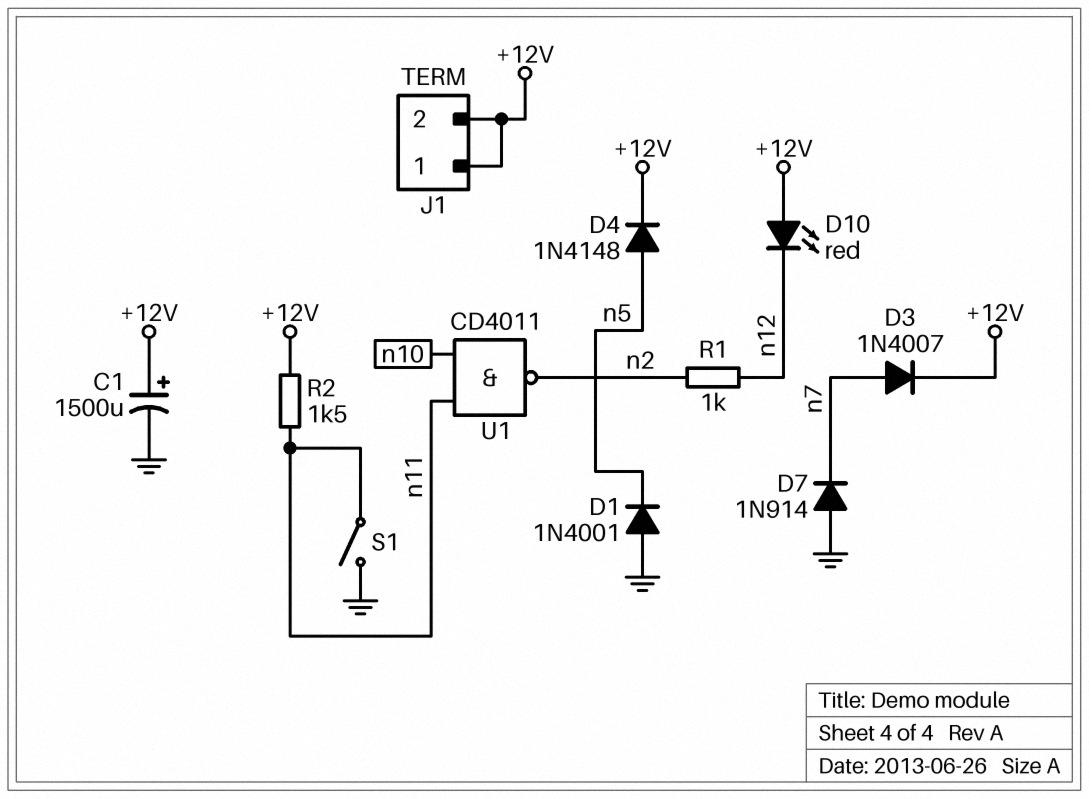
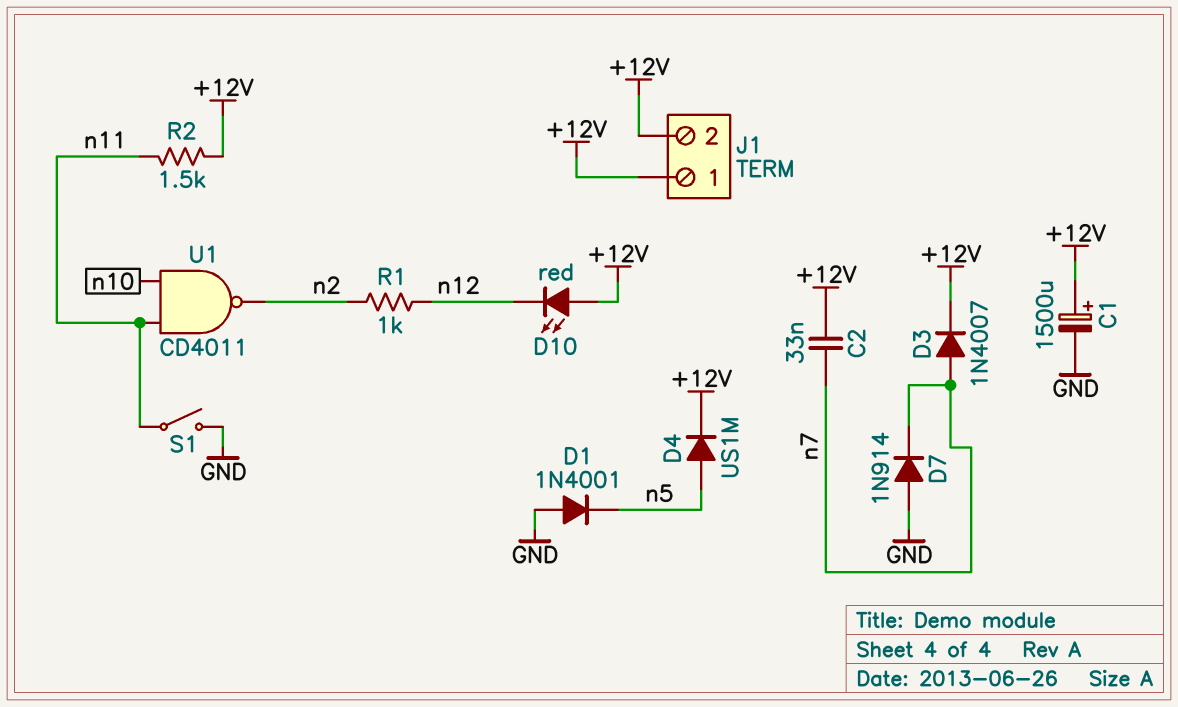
C2: none -> 33nF (+12V, n7)
D4: diode 1N4148 (A n5, K +12V) -> diode US1M (A n5, K +12V)

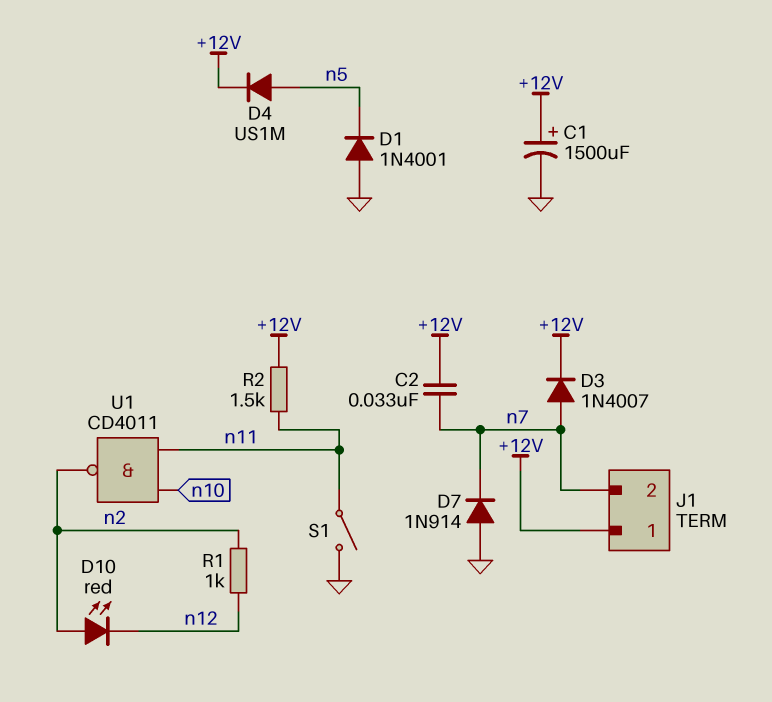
D10: LED red (A +12V, K n12) -> LED red (A n2, K n12)
J1 pin 2: +12V -> n7

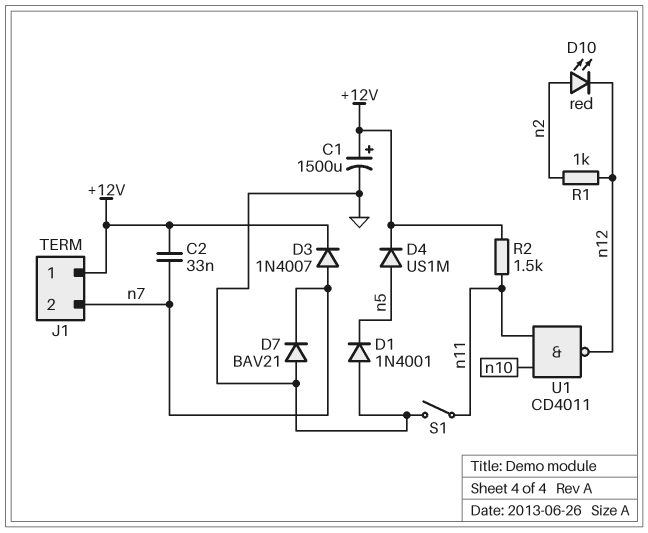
D7: diode 1N914 (A GND, K n7) -> diode BAV21 (A GND, K n7)
U1: NAND CD4011 (in n10, in n11, out n2) -> NAND CD4011 (in n10, in n11, out n12)

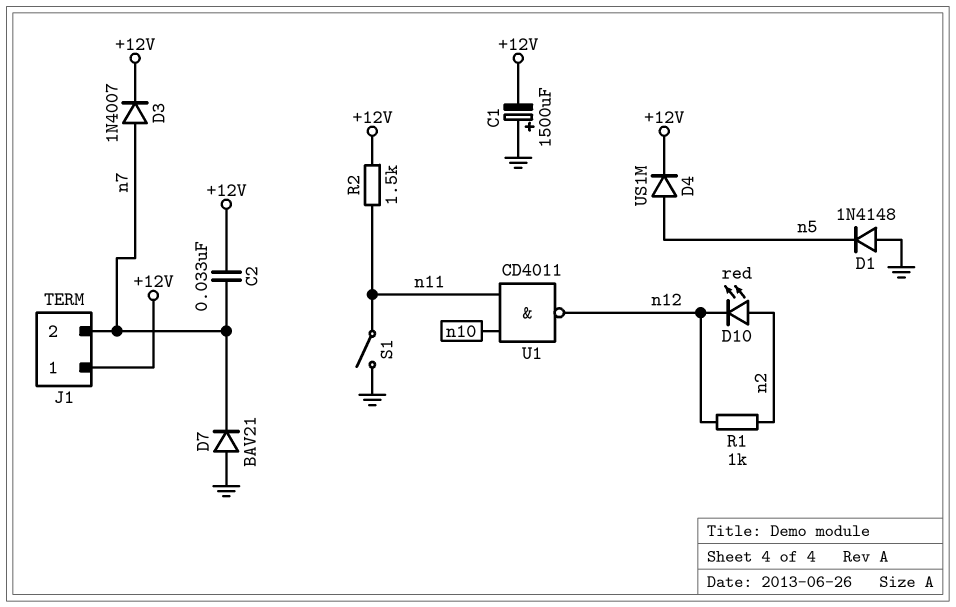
C1: 1500uF (plus +12V, minus GND) -> 1500uF (plus GND, minus +12V)
D1: diode 1N4001 (A GND, K n5) -> diode 1N4148 (A GND, K n5)

